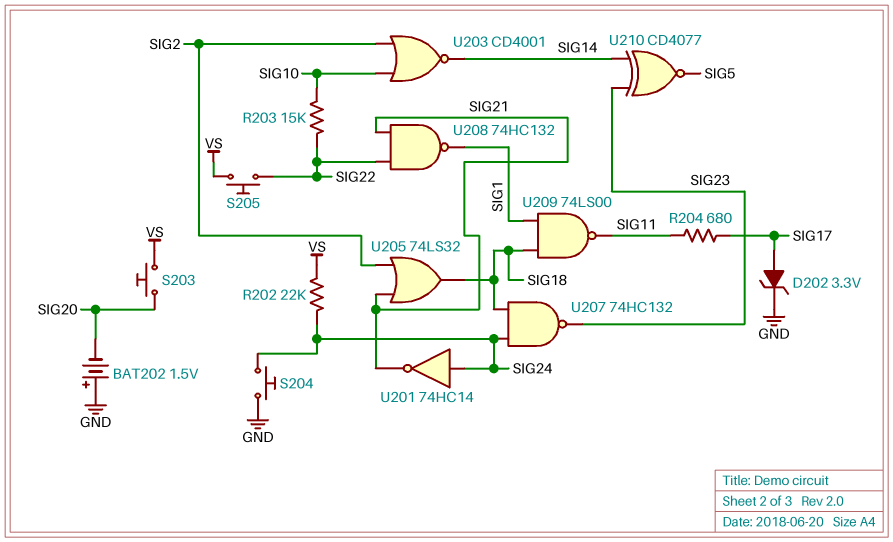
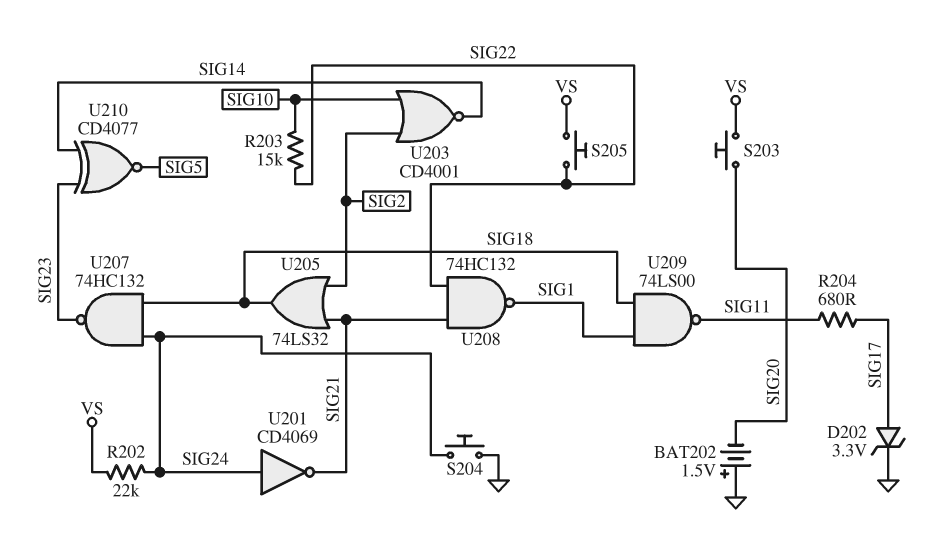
U201: NOT 74HC14 (in SIG24, out SIG21) -> NOT CD4069 (in SIG24, out SIG21)

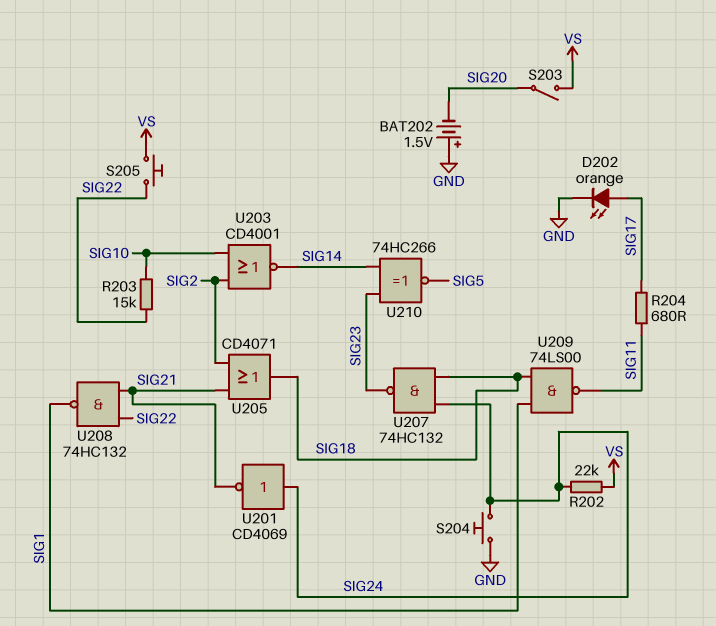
D202: zener 3.3V (A SIG17, K GND) -> LED orange (A SIG17, K GND)
S203: button (SIG20, VS) -> switch (SIG20, VS)
U205: OR 74LS32 (in SIG2, in SIG21, out SIG18) -> OR CD4071 (in SIG2, in SIG21, out SIG18)
U210: XNOR CD4077 (in SIG14, in SIG23, out SIG5) -> XNOR 74HC266 (in SIG14, in SIG23, out SIG5)

